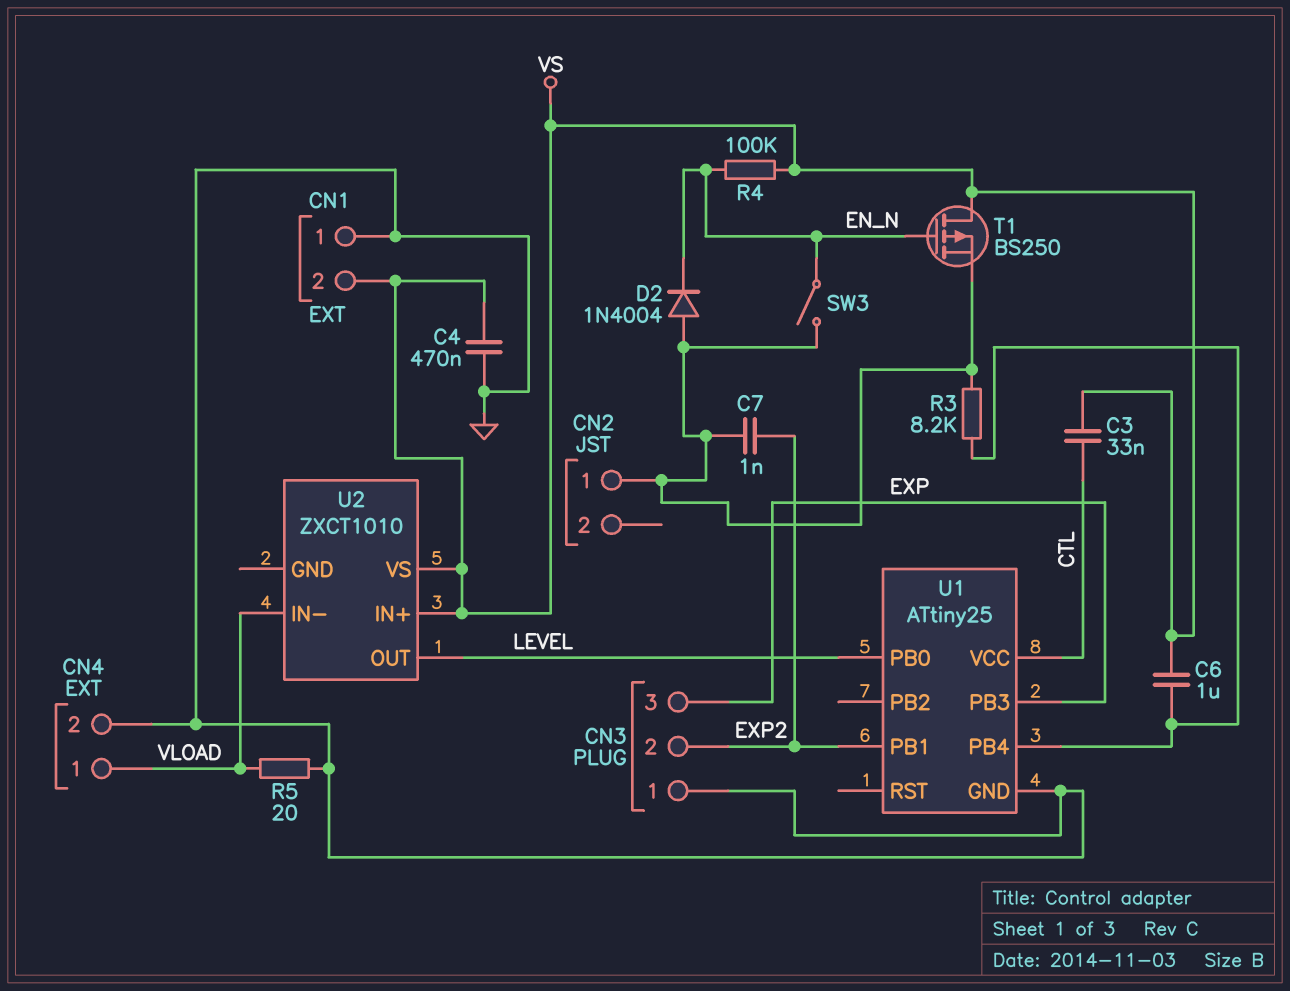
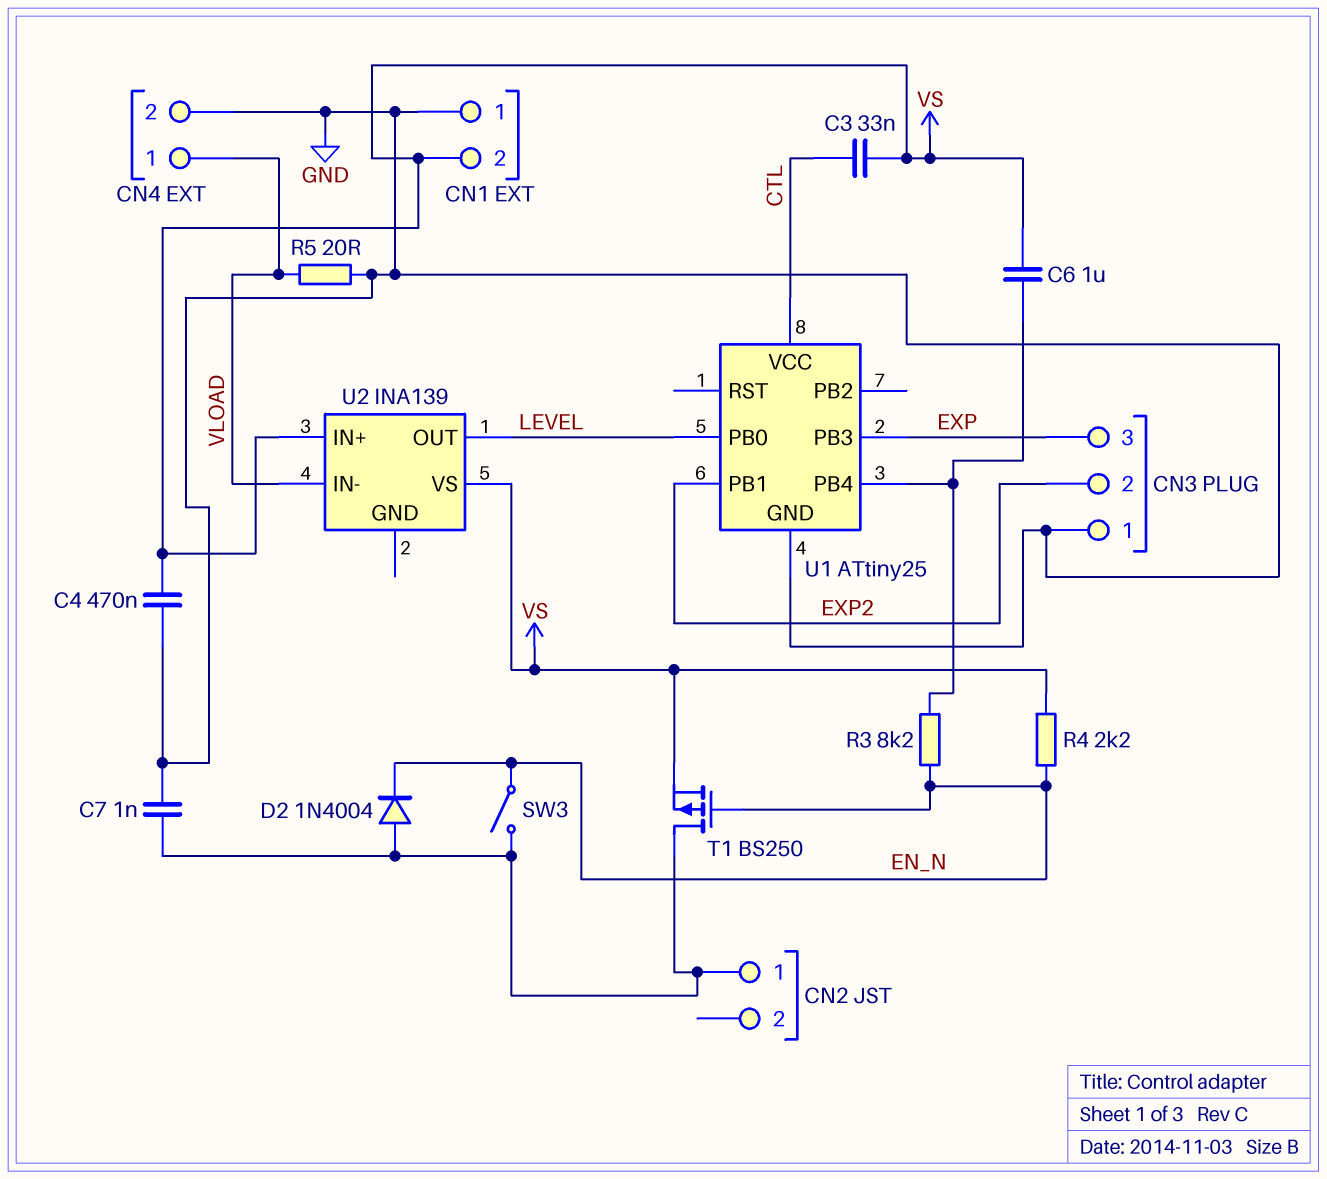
C7: 1nF (CN2/1, EXP2) -> 1nF (CN2/1, GND)
R3: 8.2k (CN2/1, U1/PB4) -> 8.2k (EN_N, U1/PB4)
R4: 100k (EN_N, VS) -> 2.2k (EN_N, VS)
T1: PMOS BS250 (G EN_N, D VS, S CN2/1) -> PMOS BS250 (G EN_N, D CN2/1, S VS)
U2: ZXCT1010 -> INA139

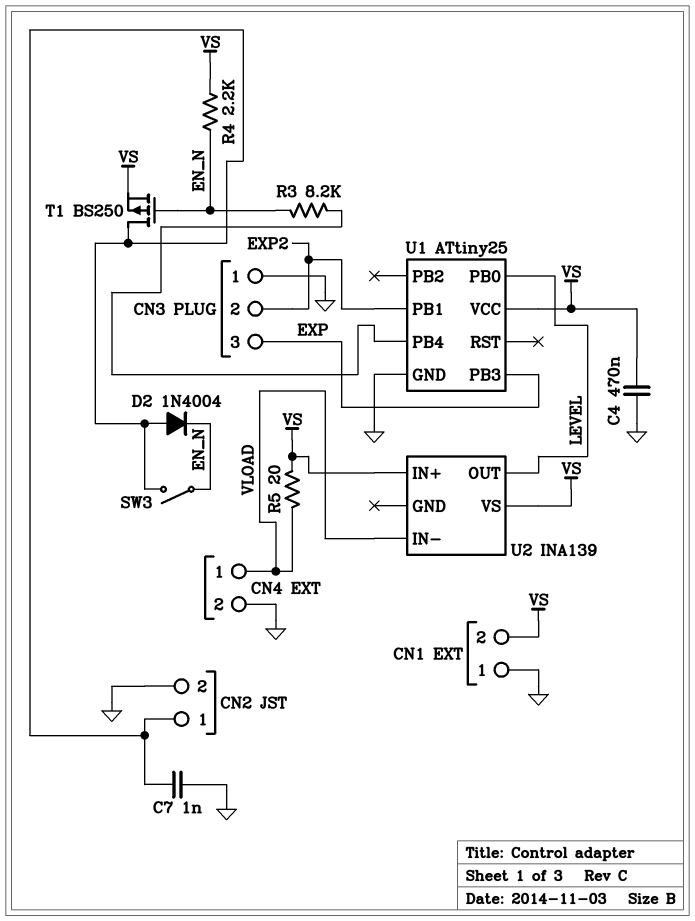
C3: 33nF (CTL, VS) -> none
C6: 1uF (U1/PB4, VS) -> none
CN2 pin 2: none -> GND
R5: 20 (GND, VLOAD) -> 20 (VLOAD, VS)
U1 pin VCC: CTL -> VS

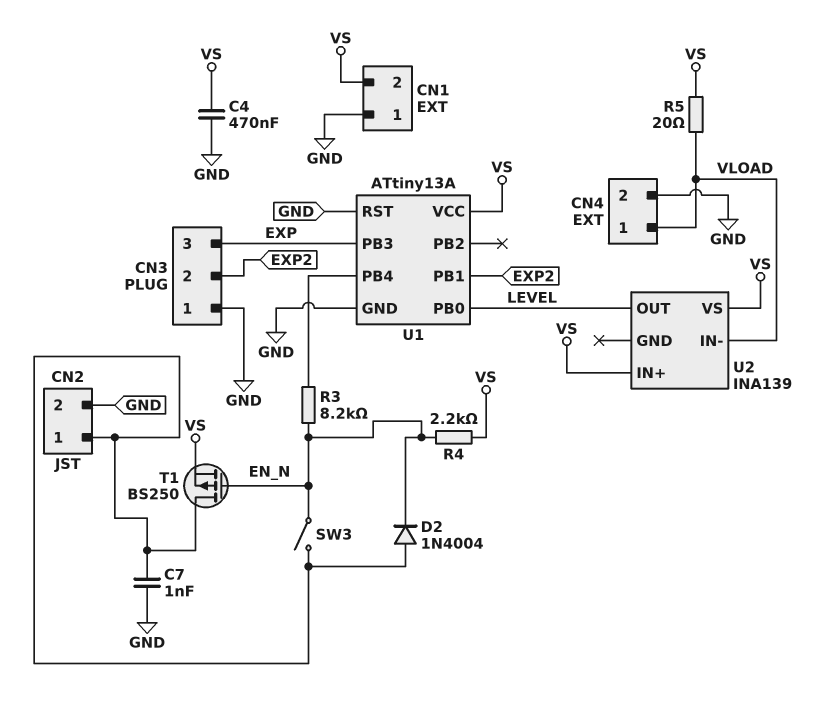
U1: ATtiny25 -> ATtiny13A
U1 pin RST: none -> GND

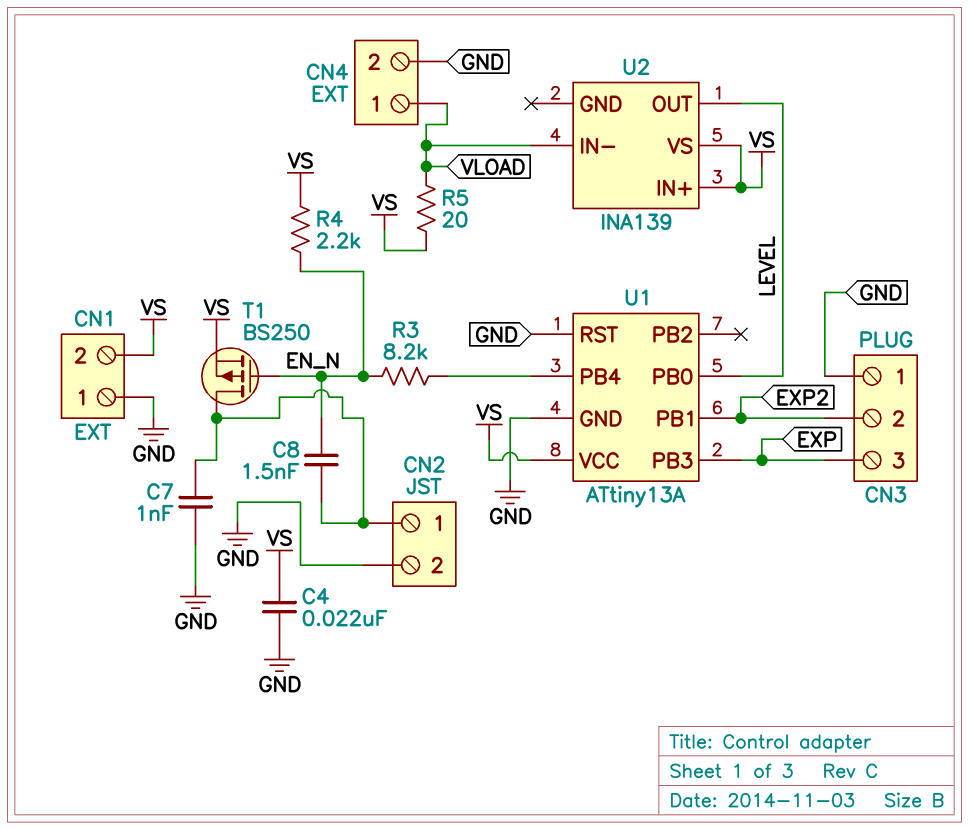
C4: 470nF (GND, VS) -> 22nF (GND, VS)
C8: none -> 1.5nF (CN2/1, EN_N)
D2: diode 1N4004 (A CN2/1, K EN_N) -> none
SW3: switch (CN2/1, EN_N) -> none

